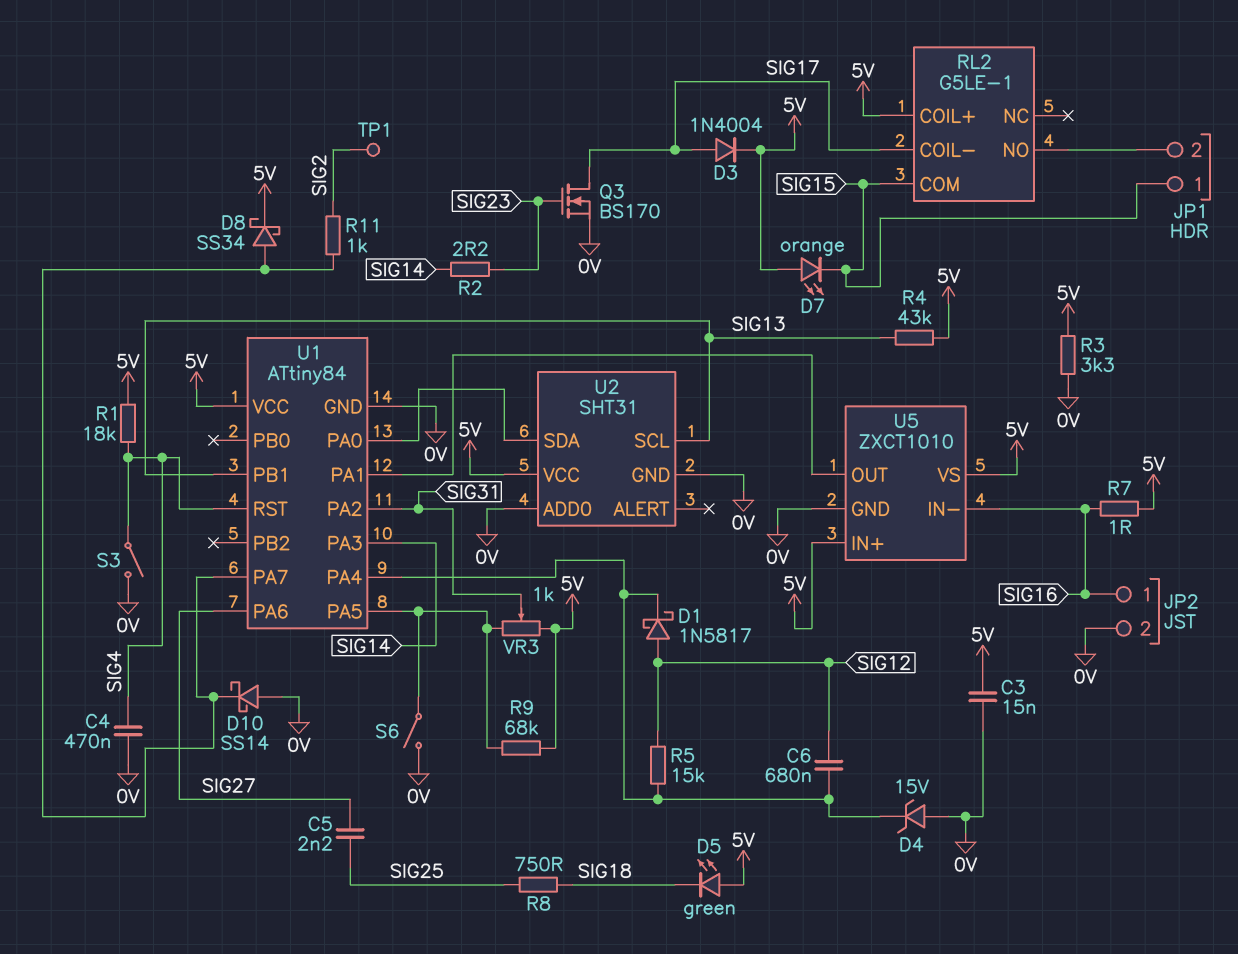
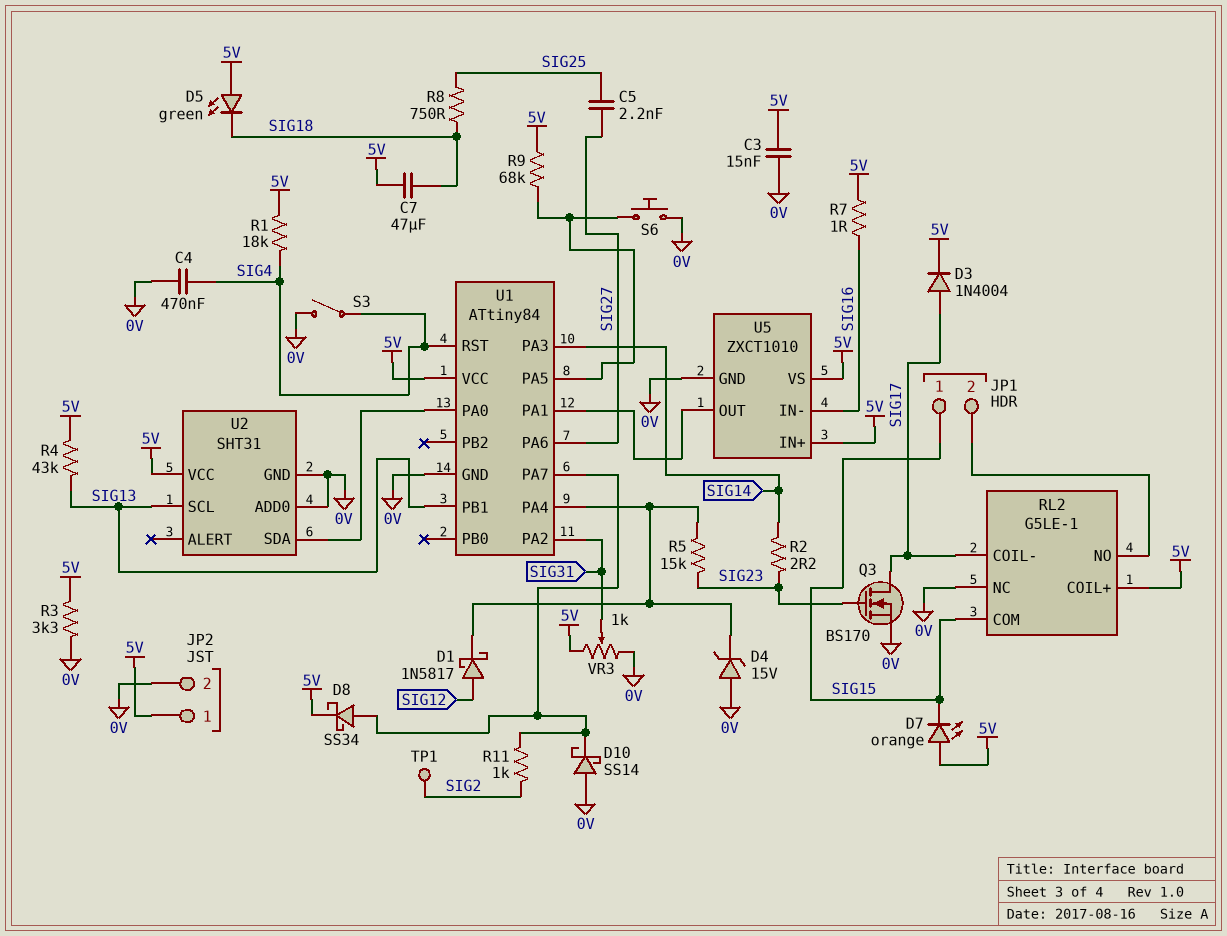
C6: 680nF (SIG12, U1/PA4) -> none
C7: none -> 47uF (5V, SIG18)
JP2 pin 1: SIG16 -> 5V
R5: 15k (SIG12, U1/PA4) -> 15k (SIG23, U1/PA4)
RL2 pin NC: none -> 0V
S6: switch (0V, U1/PA5) -> button (0V, U1/PA5)
VR3: 1k (5V, U1/PA5, wiper SIG31) -> 1k (0V, 5V, wiper SIG31)

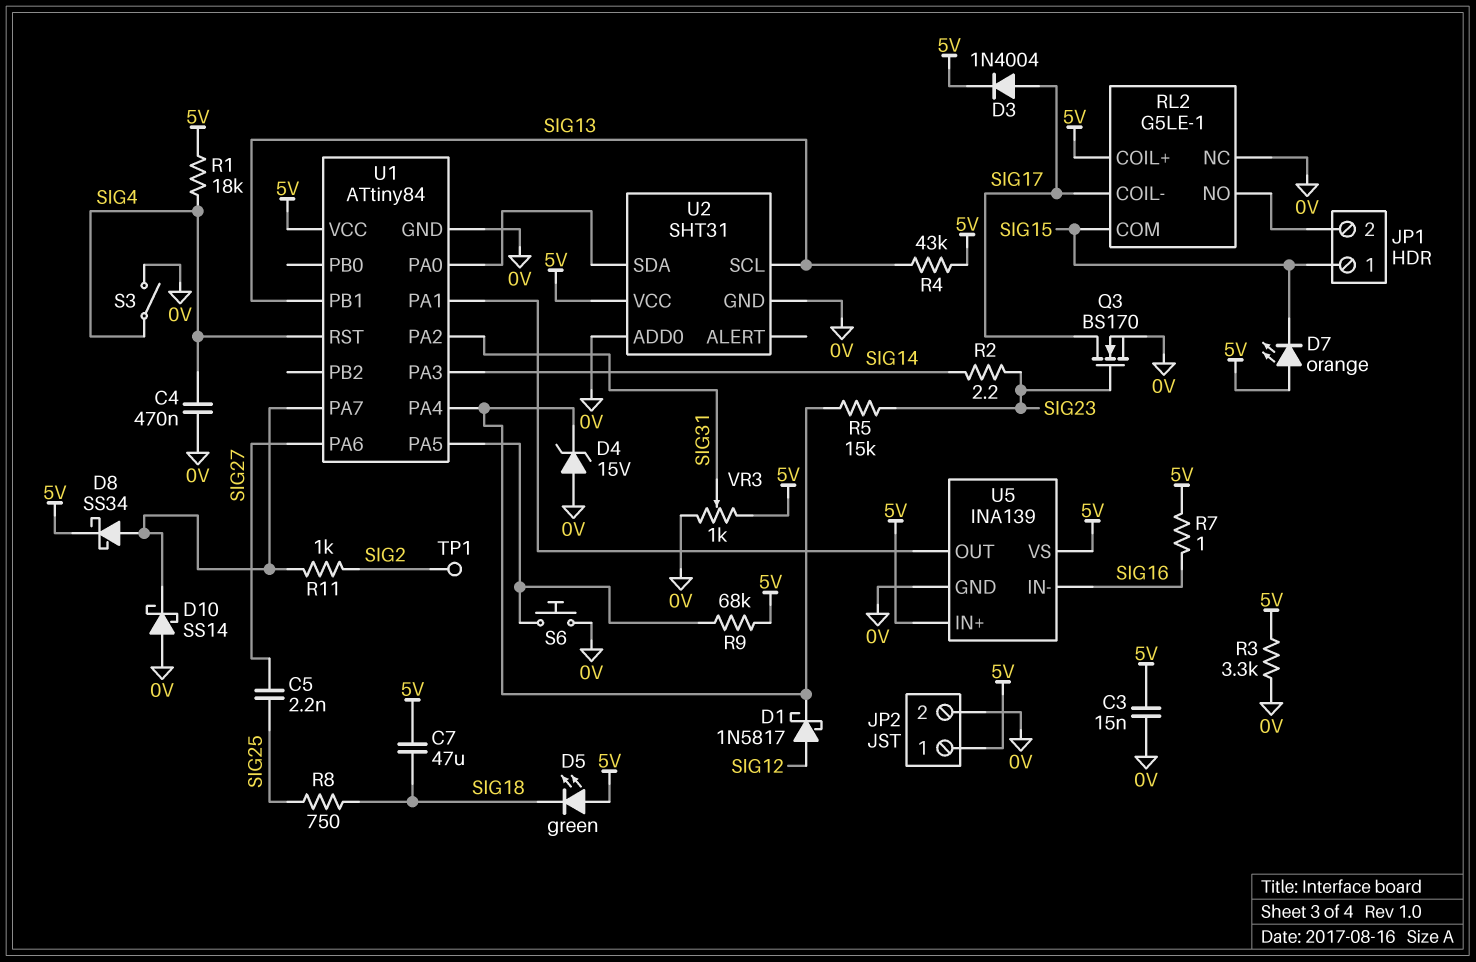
U5: ZXCT1010 -> INA139

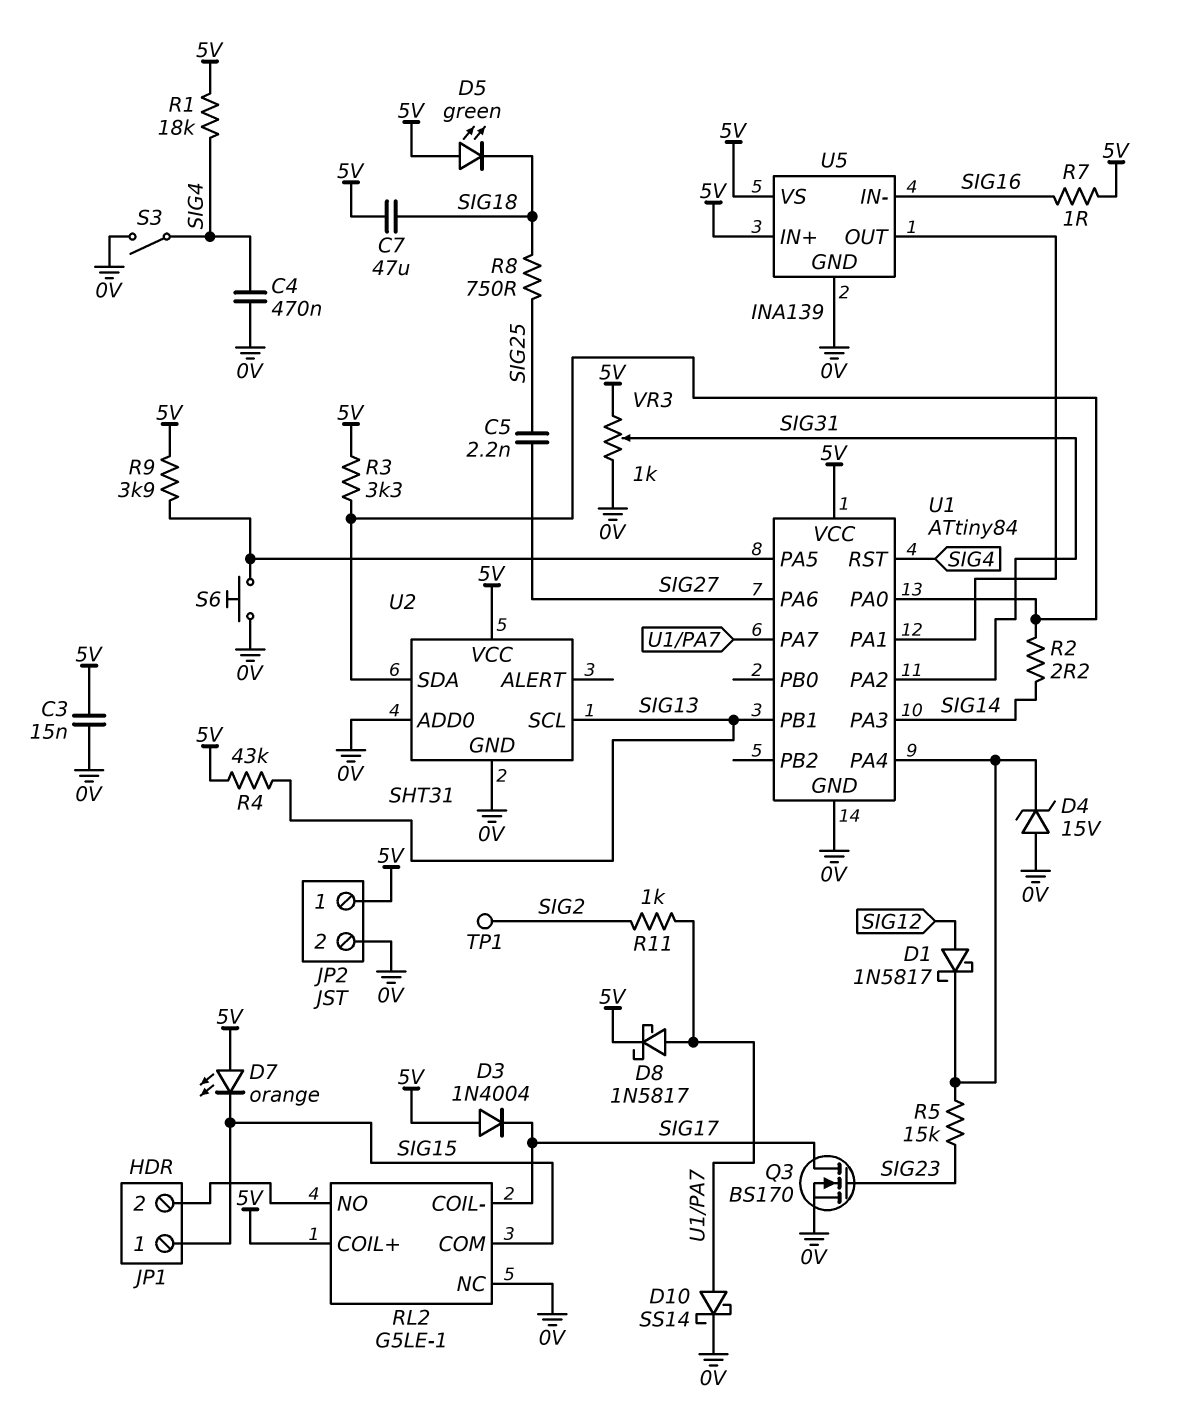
D3: diode 1N4004 (A SIG17, K 5V) -> diode 1N4004 (A 5V, K SIG17)
D8: schottky SS34 (A U1/PA7, K 5V) -> schottky 1N5817 (A U1/PA7, K 5V)
D10: schottky SS14 (A 0V, K U1/PA7) -> schottky SS14 (A U1/PA7, K 0V)
R2: 2.2 (SIG14, SIG23) -> 2.2 (SIG14, U1/PA0)
R3: 3.3k (0V, 5V) -> 3.3k (5V, U1/PA0)
R9: 68k (5V, U1/PA5) -> 3.9k (5V, U1/PA5)

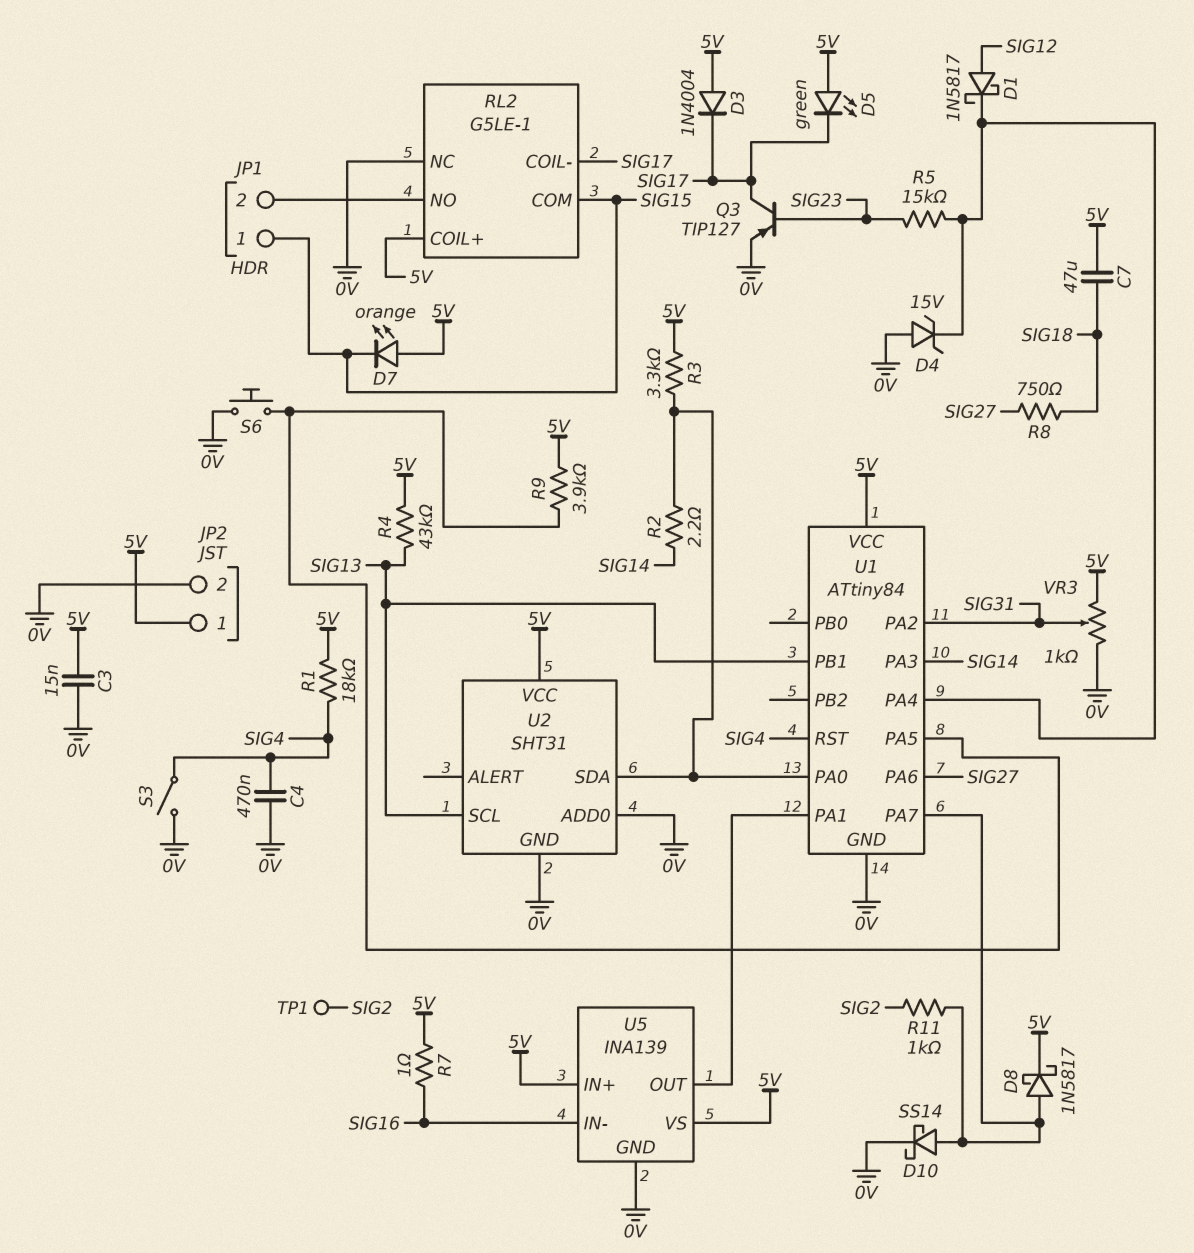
C5: 2.2nF (SIG25, SIG27) -> none
D5: LED green (A 5V, K SIG18) -> LED green (A 5V, K SIG17)
Q3: NMOS BS170 (G SIG23, D SIG17, S 0V) -> PNP TIP127 (B SIG23, C SIG17, E 0V)
R8: 750 (SIG18, SIG25) -> 750 (SIG18, SIG27)

